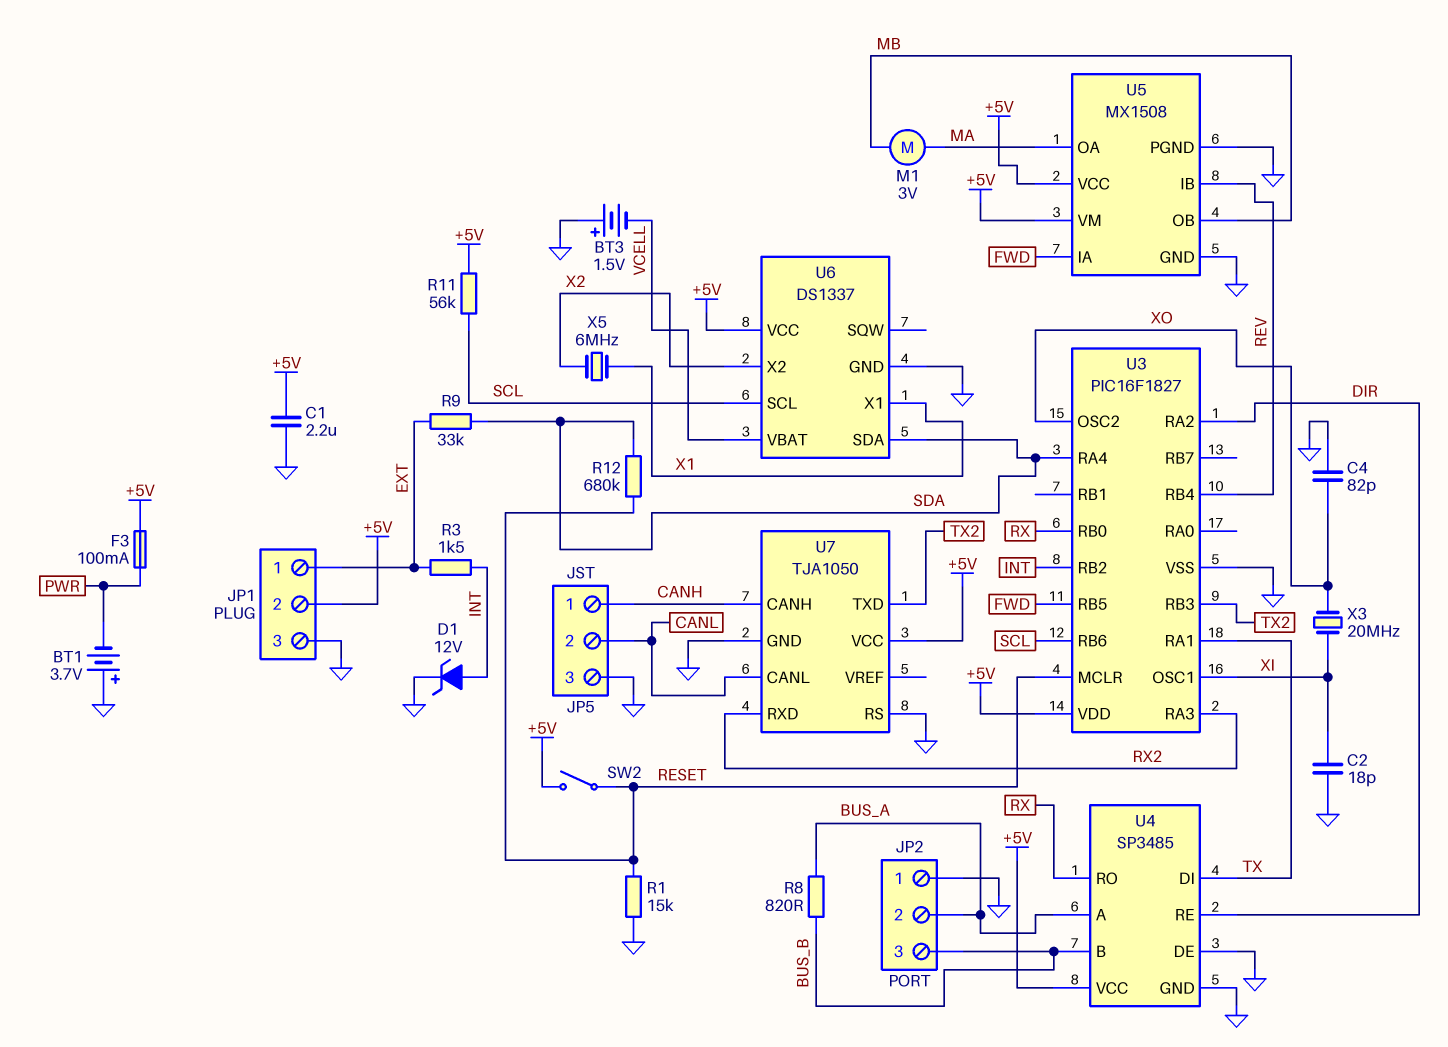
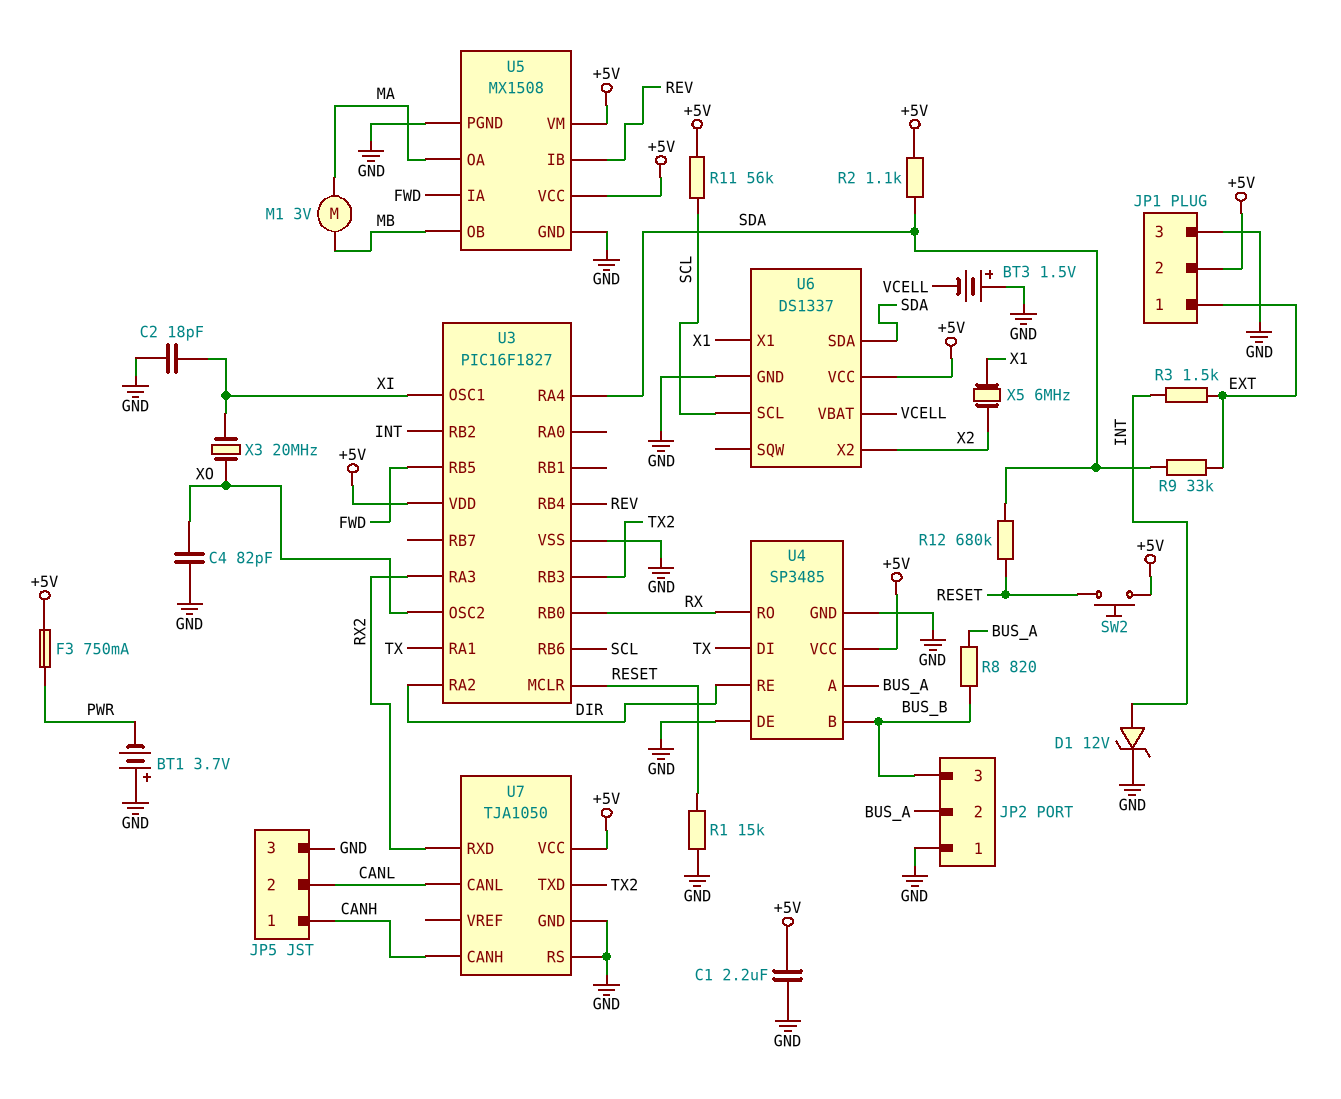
F3: 100mA (+5V, PWR) -> 750mA (+5V, PWR)
R2: none -> 1.1k (+5V, SDA)
SW2: switch (+5V, RESET) -> button (+5V, RESET)

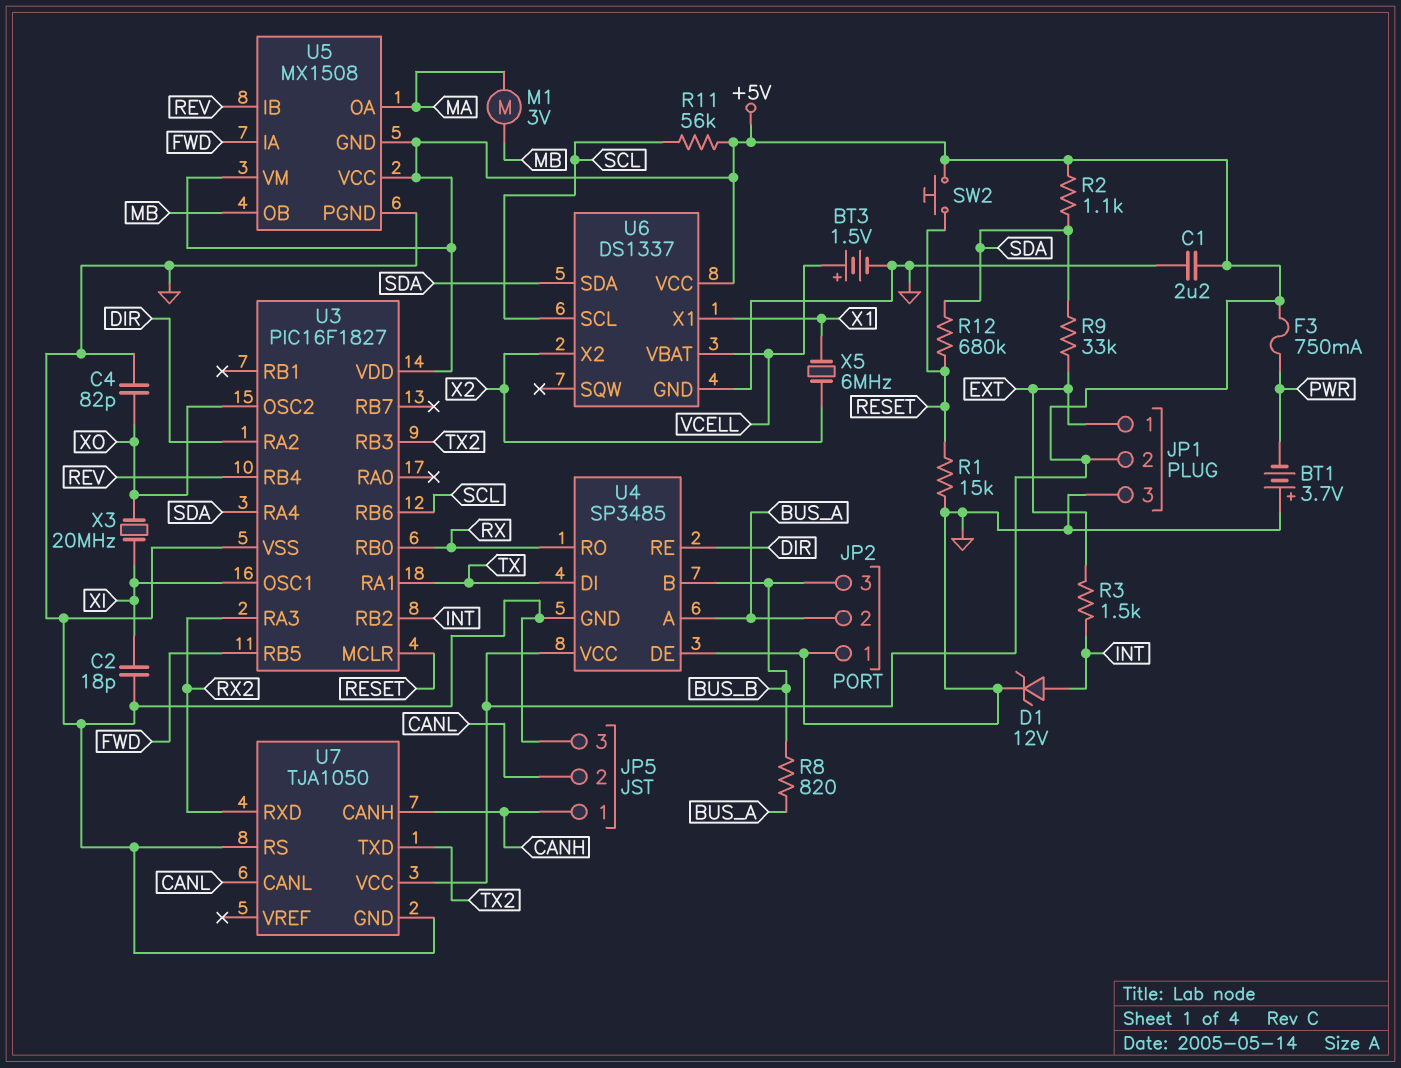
BT3: 1.5V (plus GND, minus VCELL) -> 1.5V (plus VCELL, minus GND)
U5 pin GND: GND -> +5V

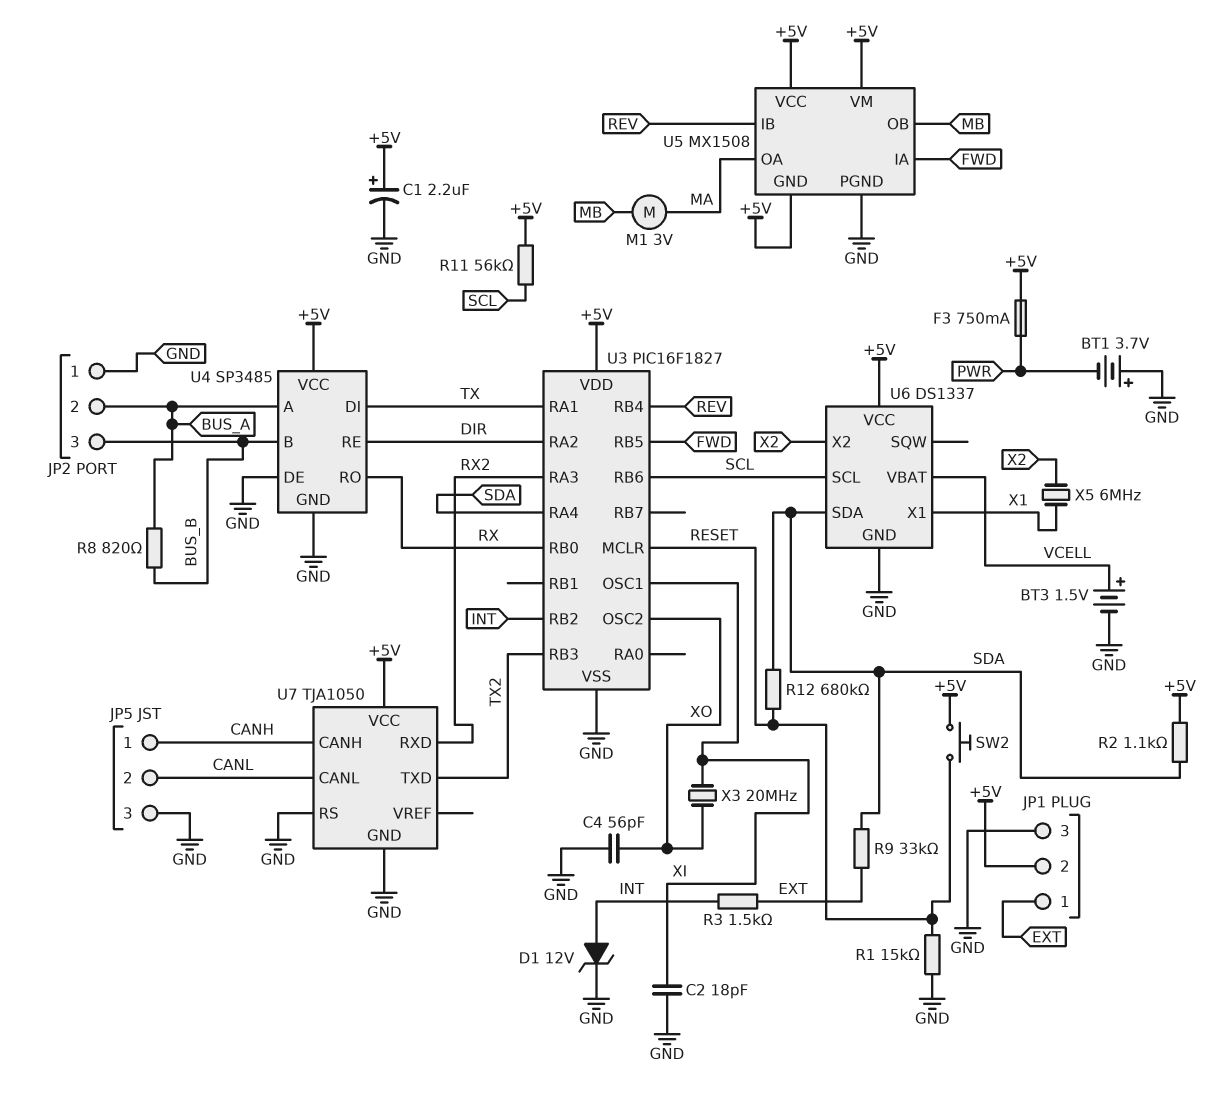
C1: 2.2uF (+5V, GND) -> 2.2uF (plus +5V, minus GND)
C4: 82pF (GND, XO) -> 56pF (GND, XO)

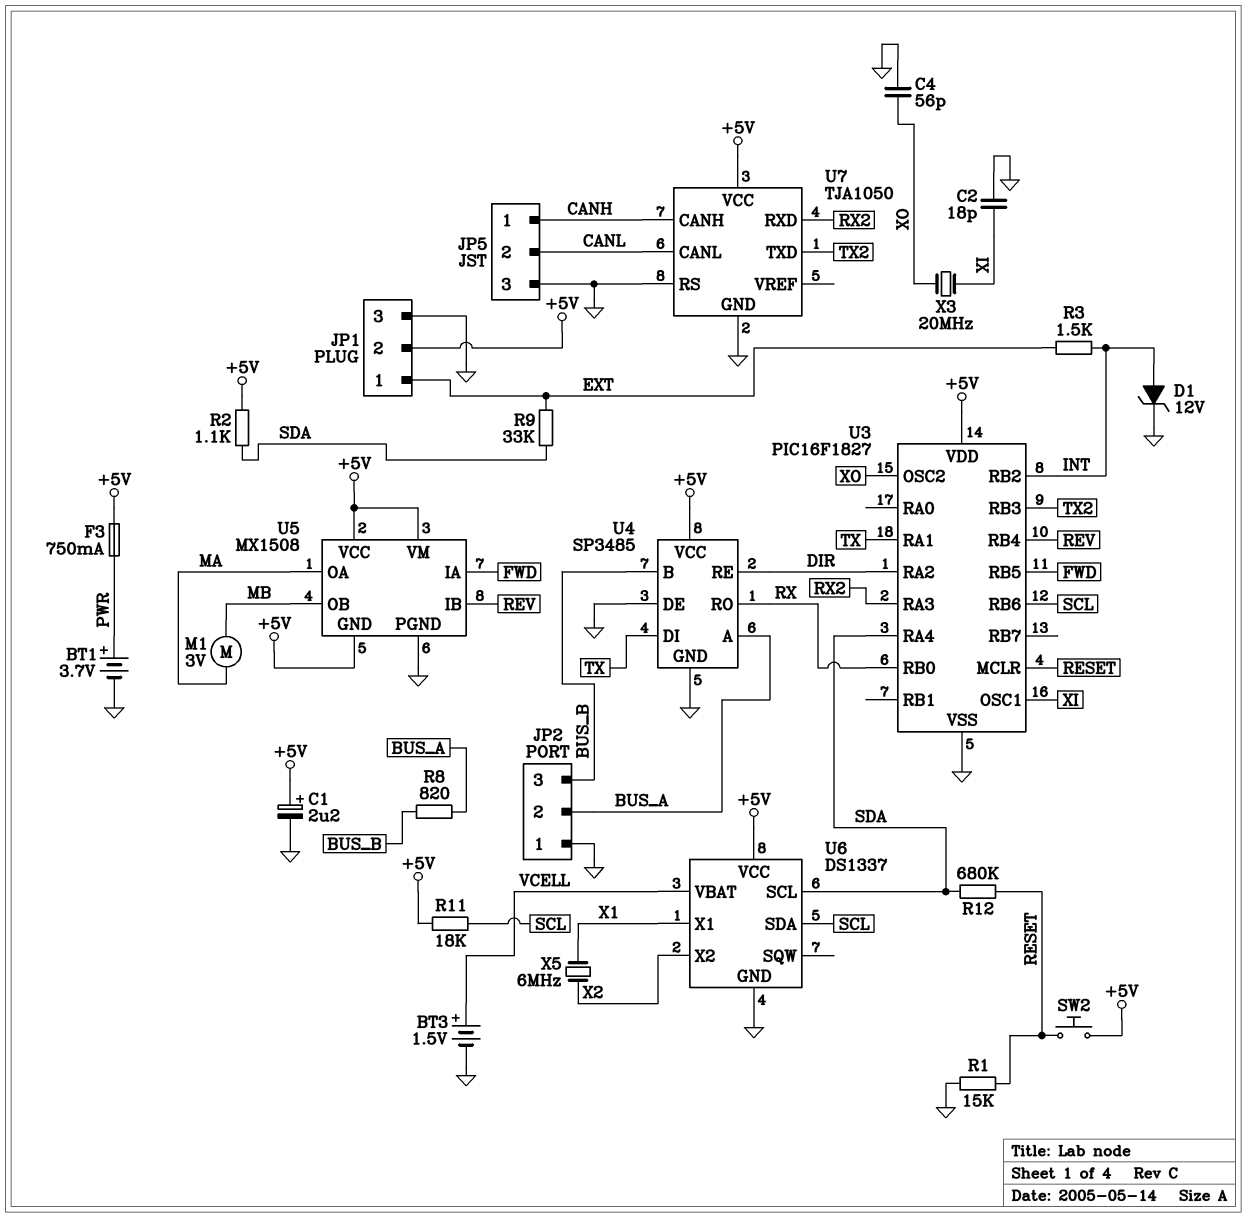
BT1: 3.7V (plus GND, minus PWR) -> 3.7V (plus PWR, minus GND)
R11: 56k (+5V, SCL) -> 18k (+5V, SCL)
U6 pin SCL: SCL -> SDA
U6 pin SDA: SDA -> SCL

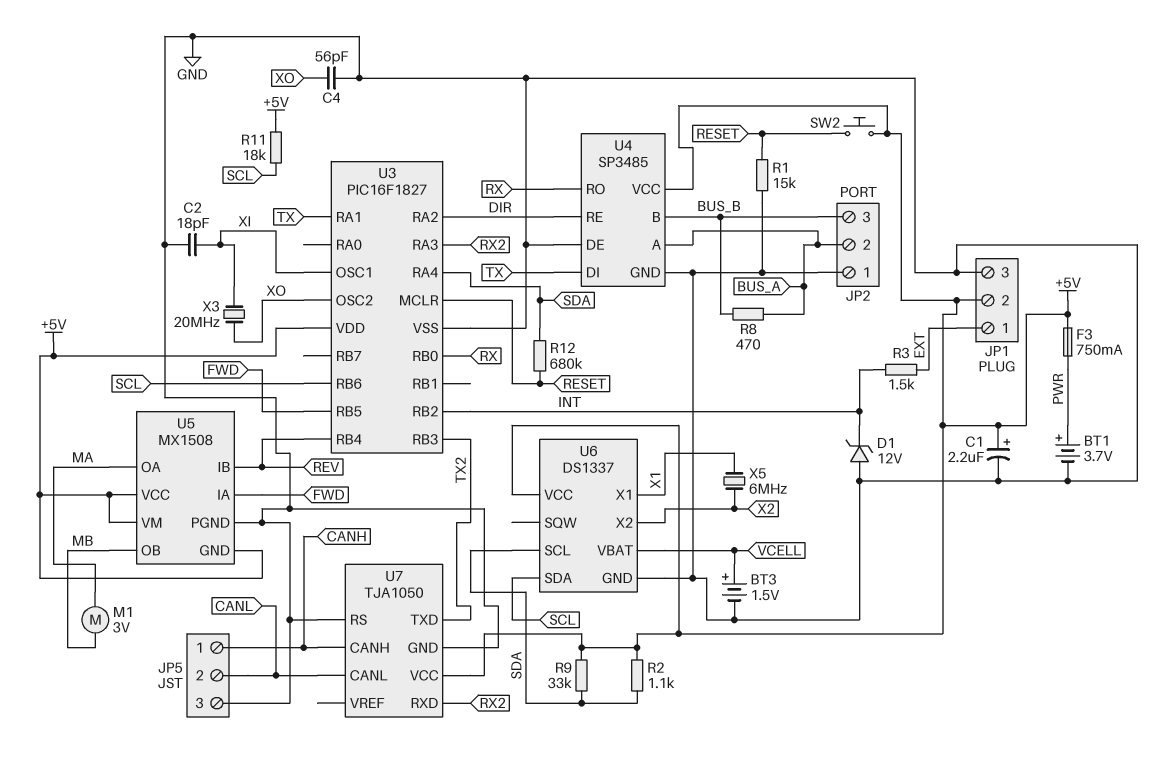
D1: zener 12V (A INT, K GND) -> zener 12V (A GND, K INT)
R8: 820 (BUS_A, BUS_B) -> 470 (BUS_A, BUS_B)
R9: 33k (EXT, SDA) -> 33k (+5V, SDA)

